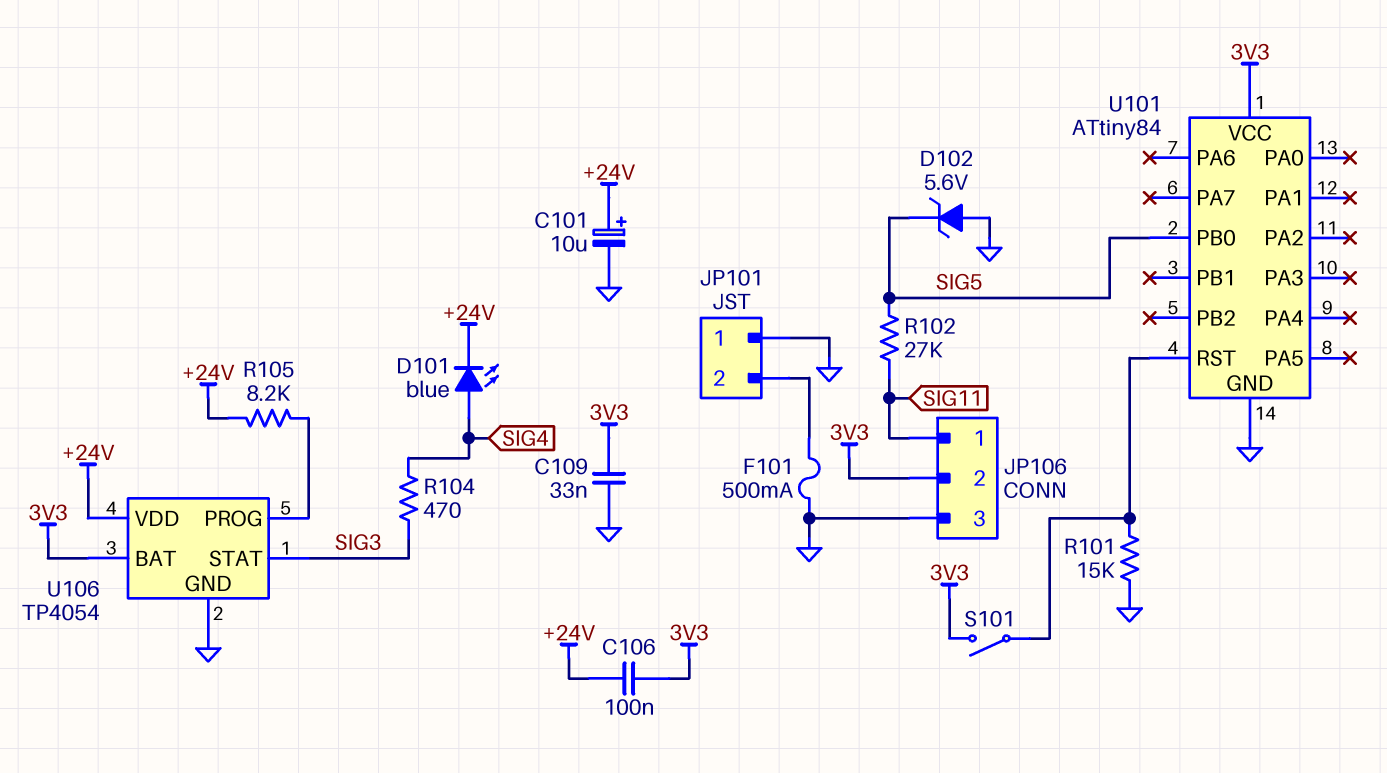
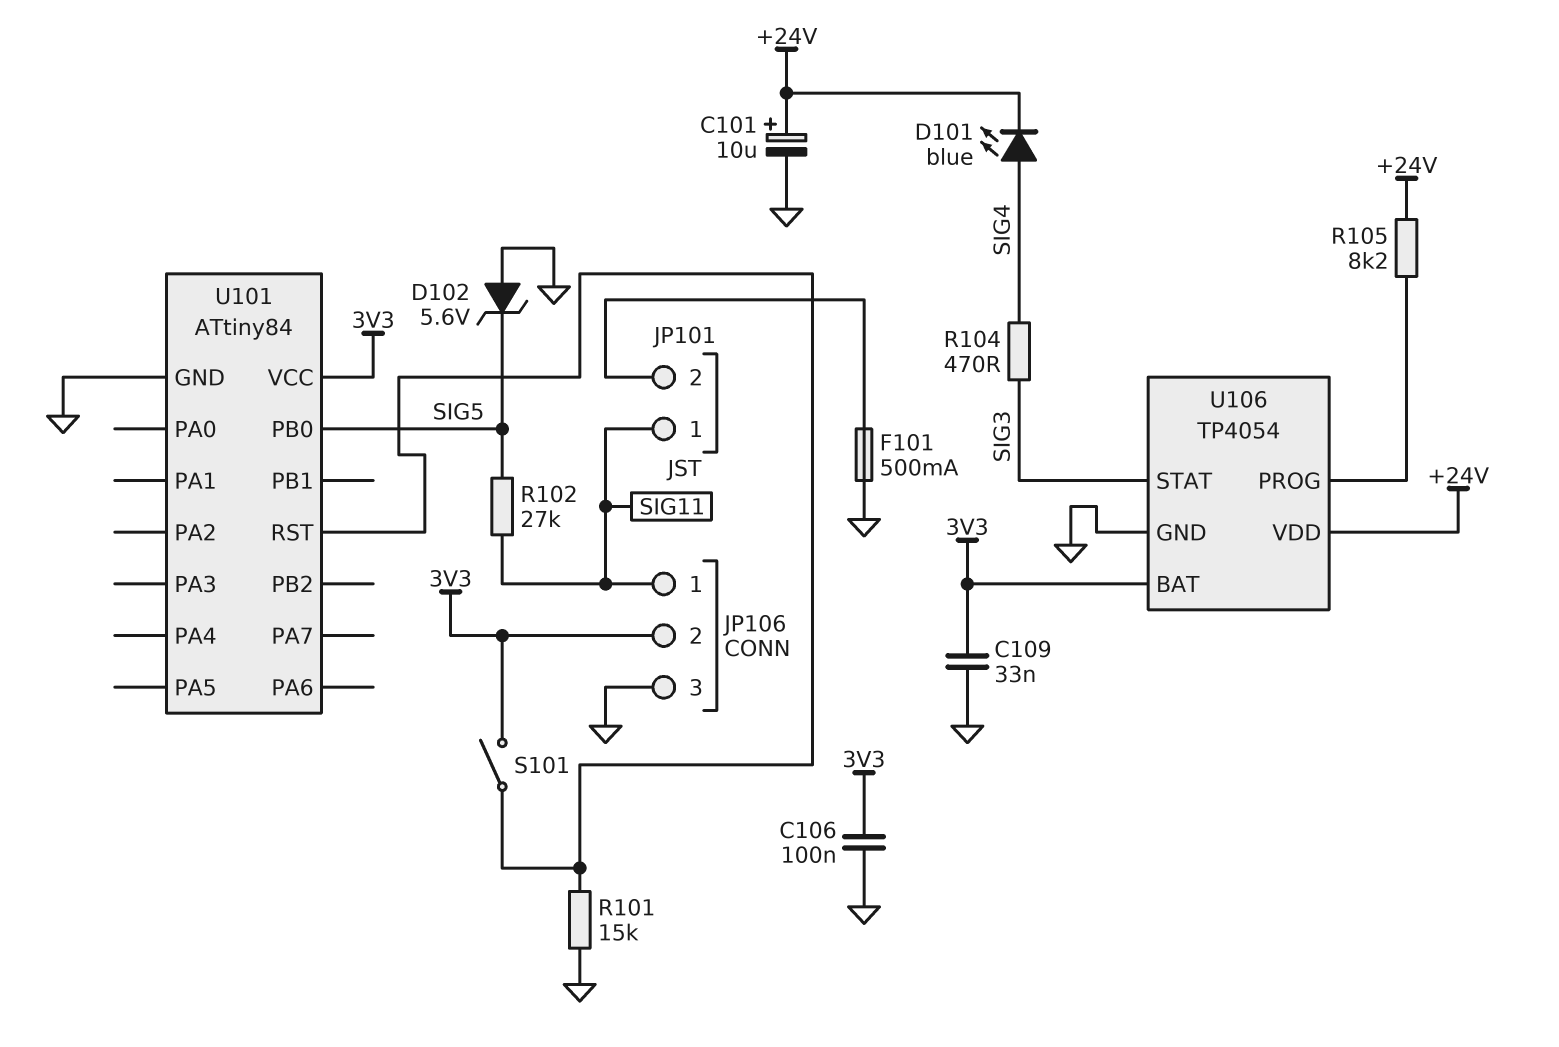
C106: 100nF (+24V, 3V3) -> 100nF (3V3, GND)
JP101 pin 1: GND -> SIG11

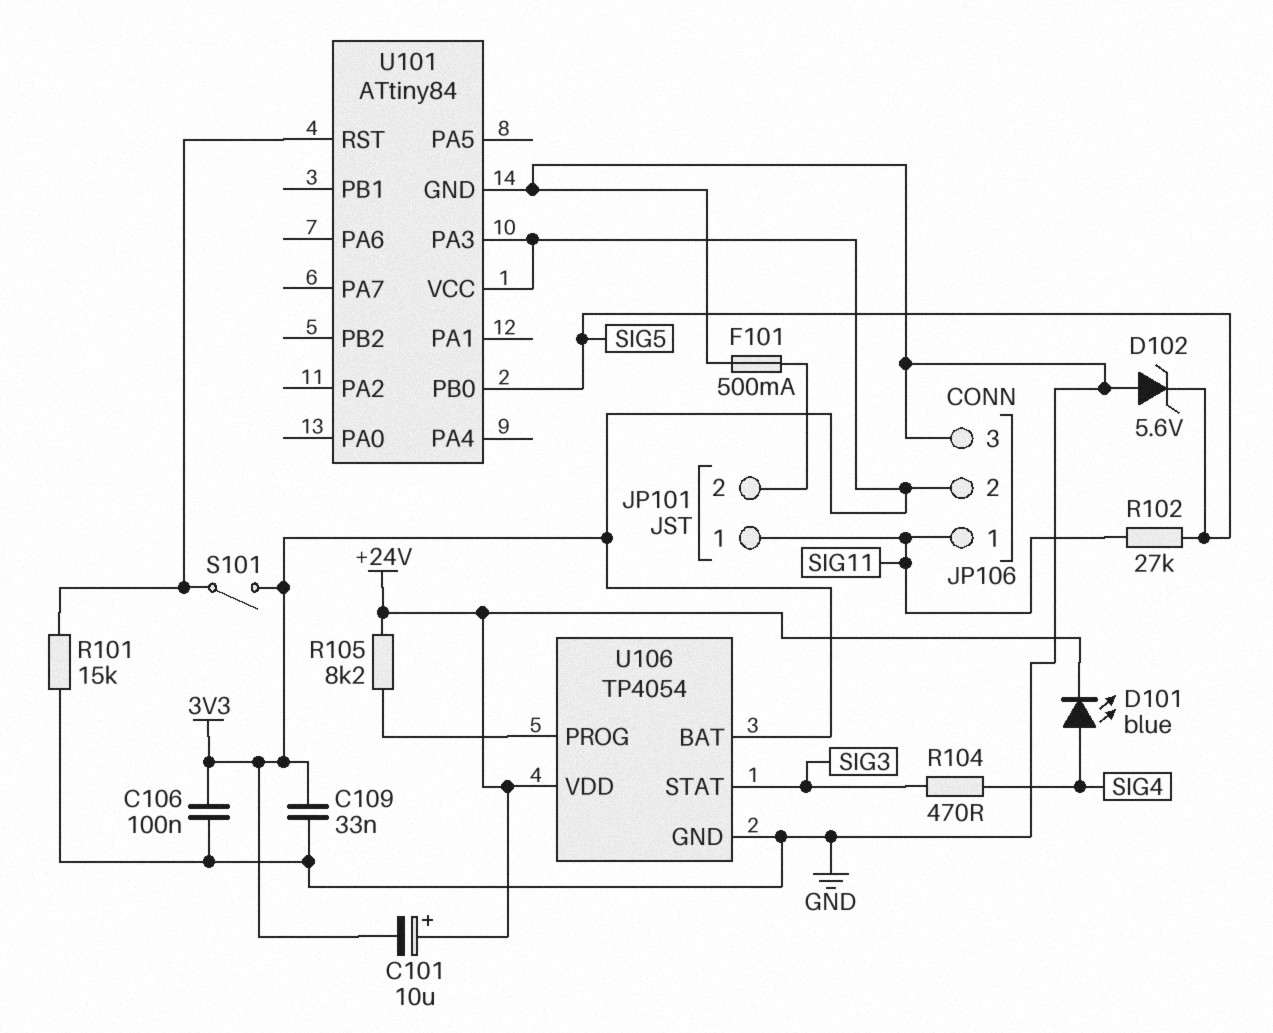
C101: 10uF (plus +24V, minus GND) -> 10uF (plus +24V, minus 3V3)
U101 pin PA3: none -> 3V3

